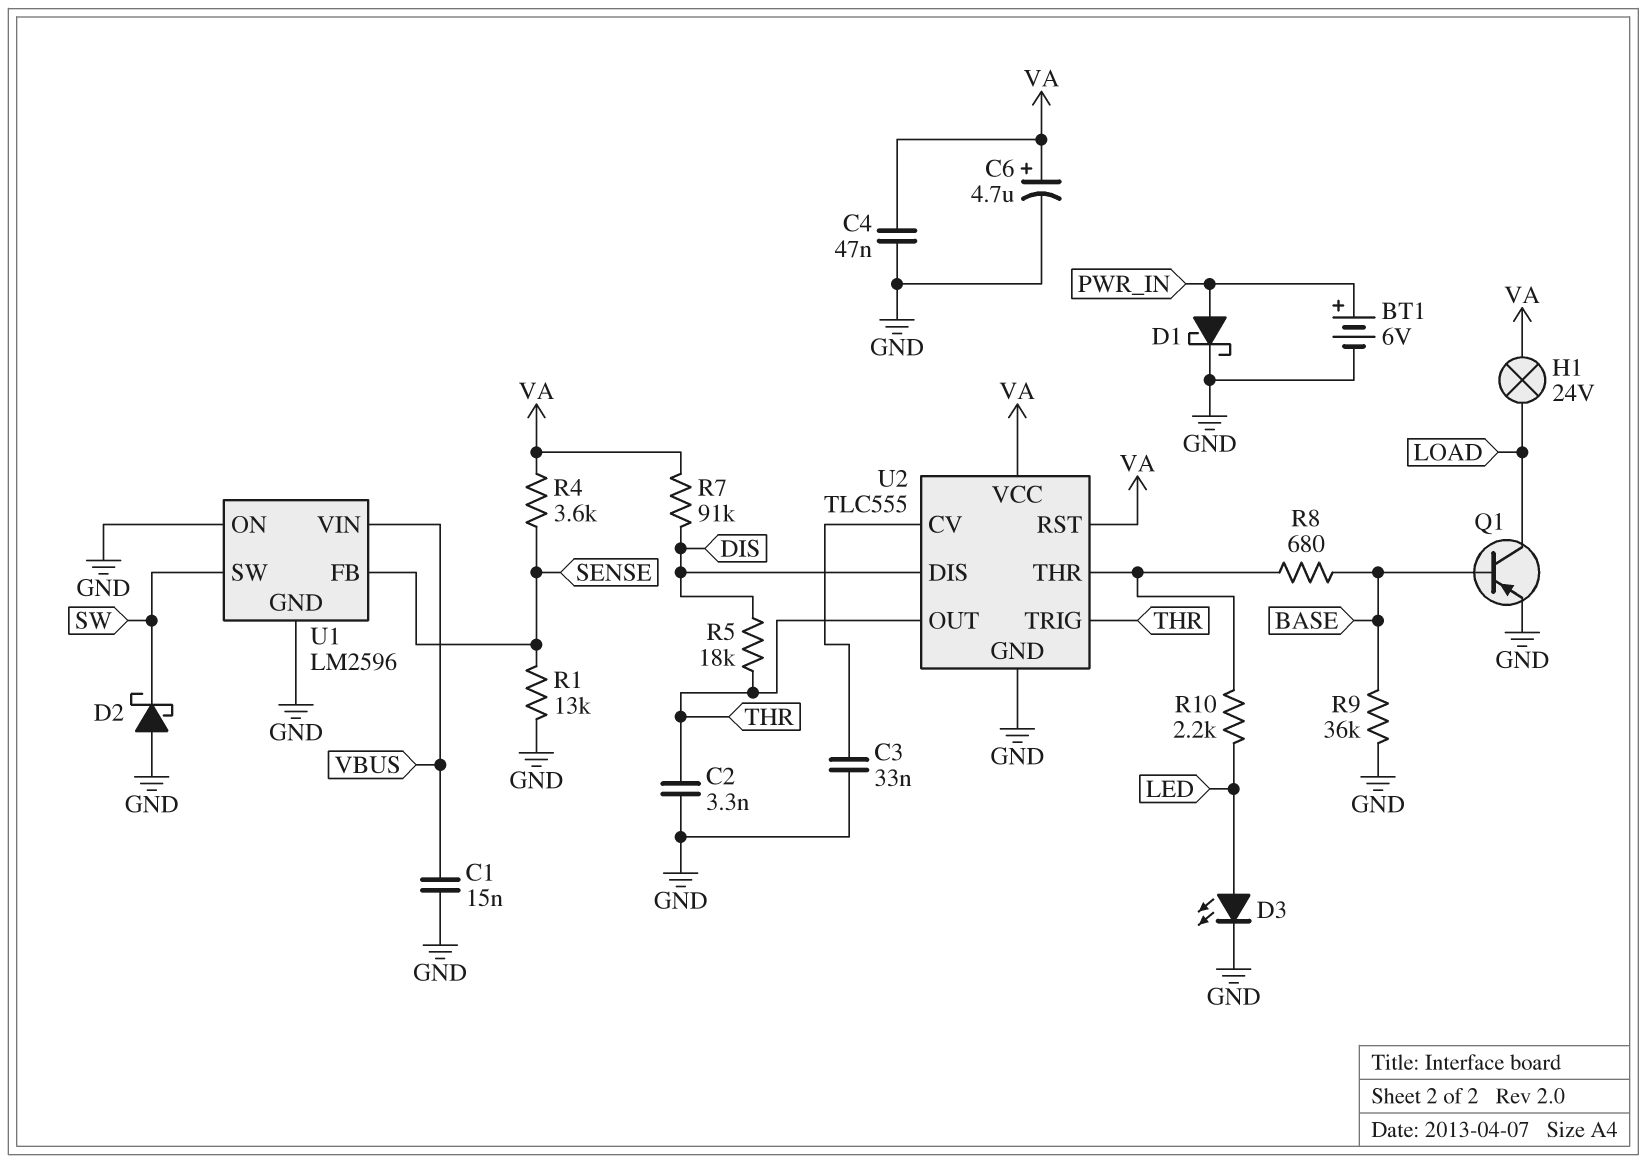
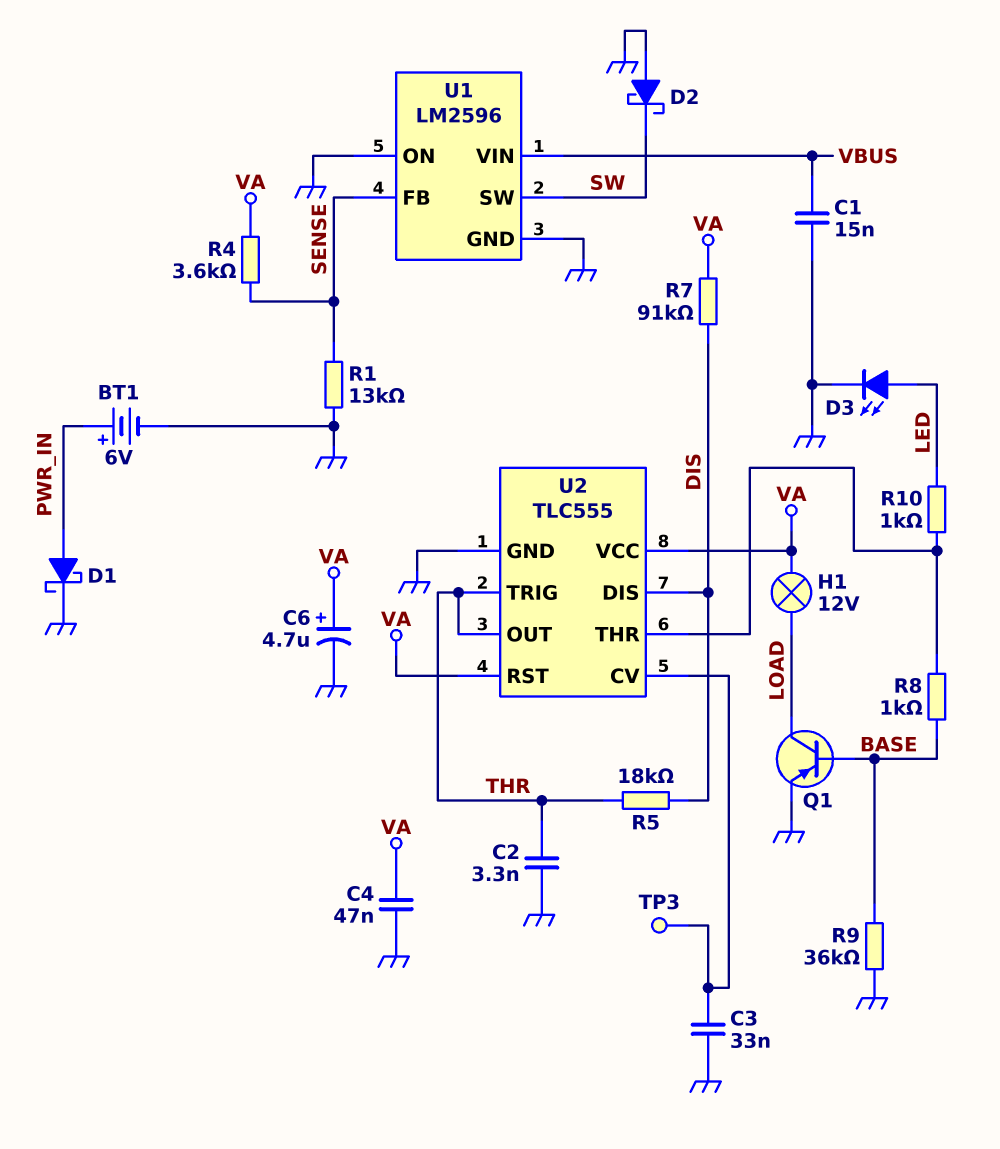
H1: lamp 24V (LOAD, VA) -> lamp 12V (LOAD, VA)
R8: 680 (BASE, U2/THR) -> 1k (BASE, U2/THR)
R10: 2.2k (LED, U2/THR) -> 1k (LED, U2/THR)
TP3: none -> test point (U2/CV)

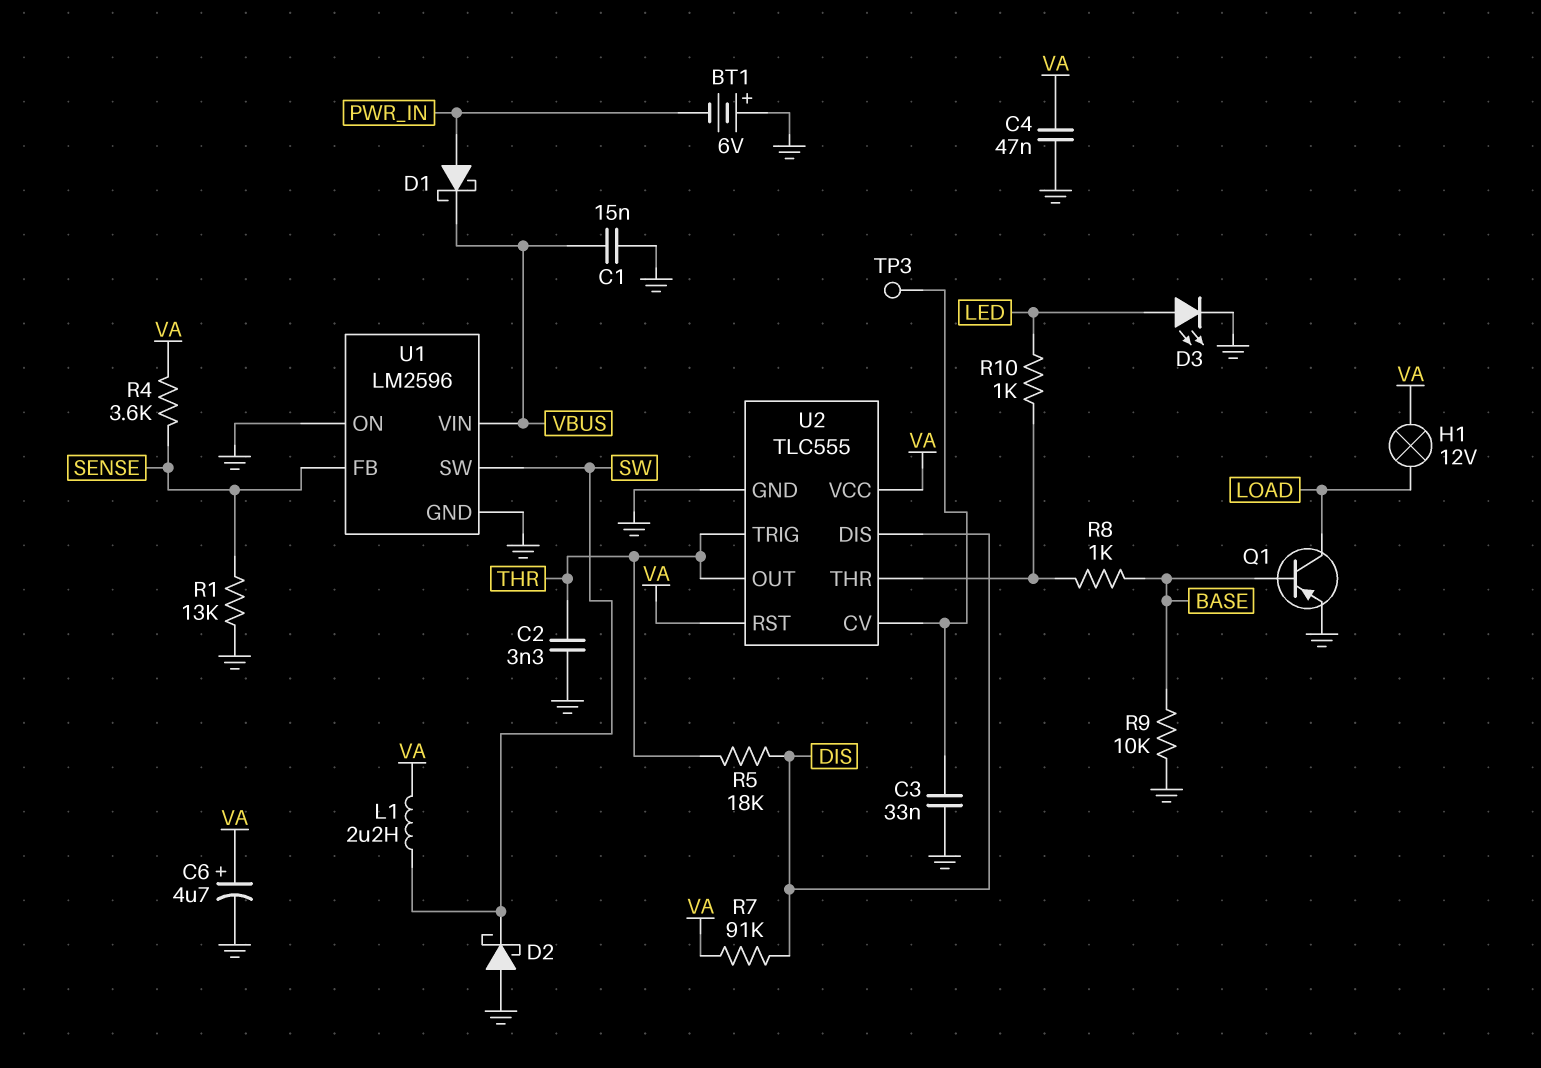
BT1: 6V (plus PWR_IN, minus GND) -> 6V (plus GND, minus PWR_IN)
D1: schottky (A PWR_IN, K GND) -> schottky (A PWR_IN, K VBUS)
L1: none -> 2.2uH (SW, VA)
R9: 36k (BASE, GND) -> 10k (BASE, GND)

